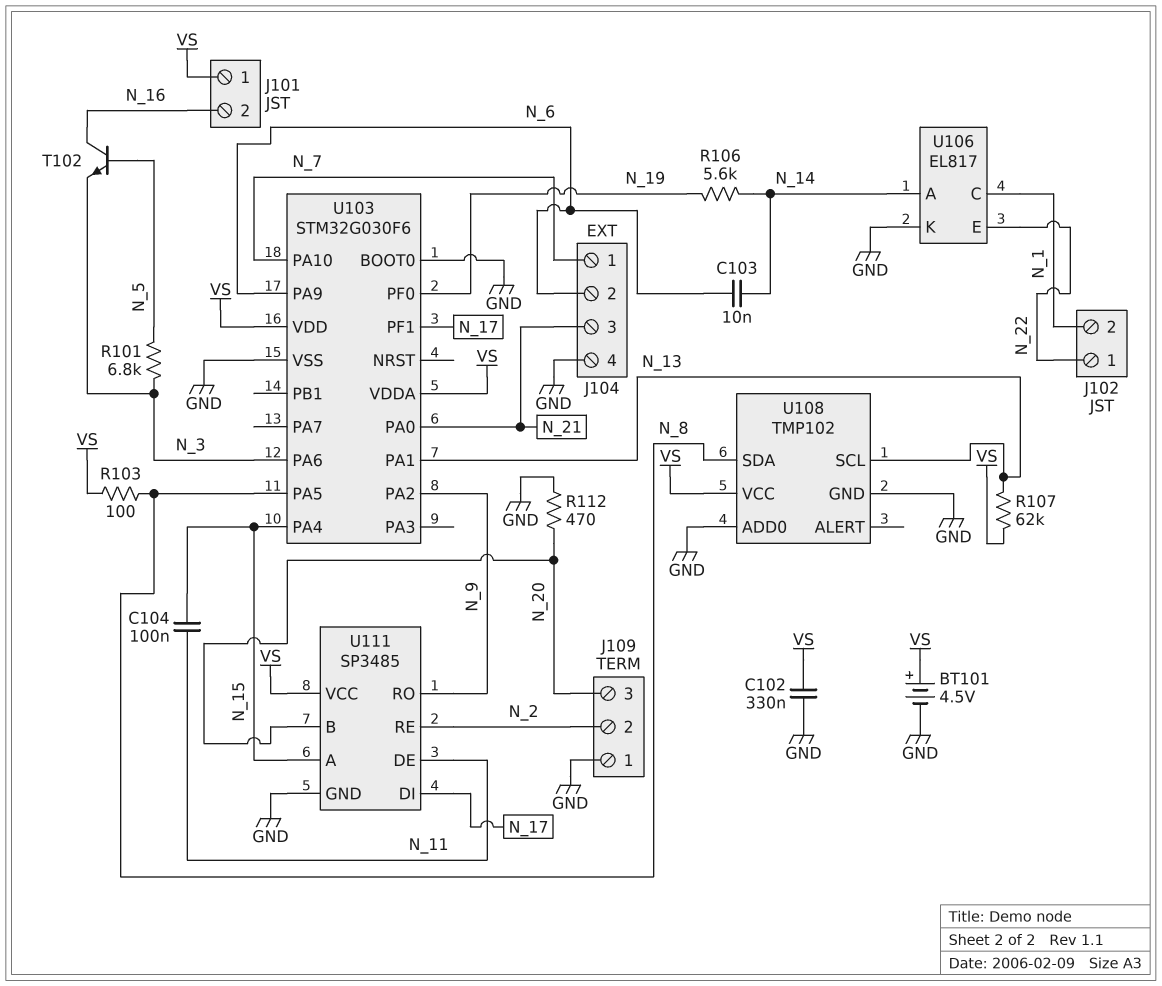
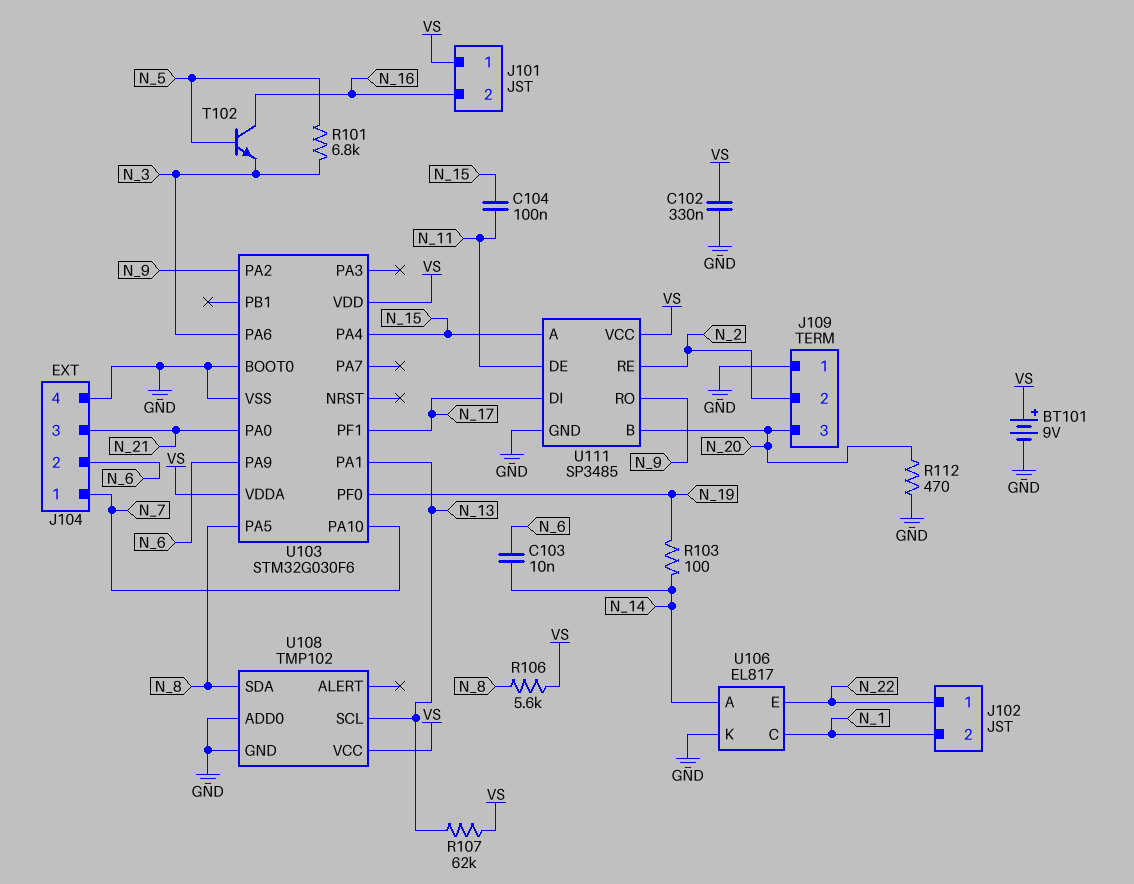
BT101: 4.5V (plus VS, minus GND) -> 9V (plus VS, minus GND)
R103: 100 (N_8, VS) -> 100 (N_14, N_19)
R106: 5.6k (N_14, N_19) -> 5.6k (N_8, VS)

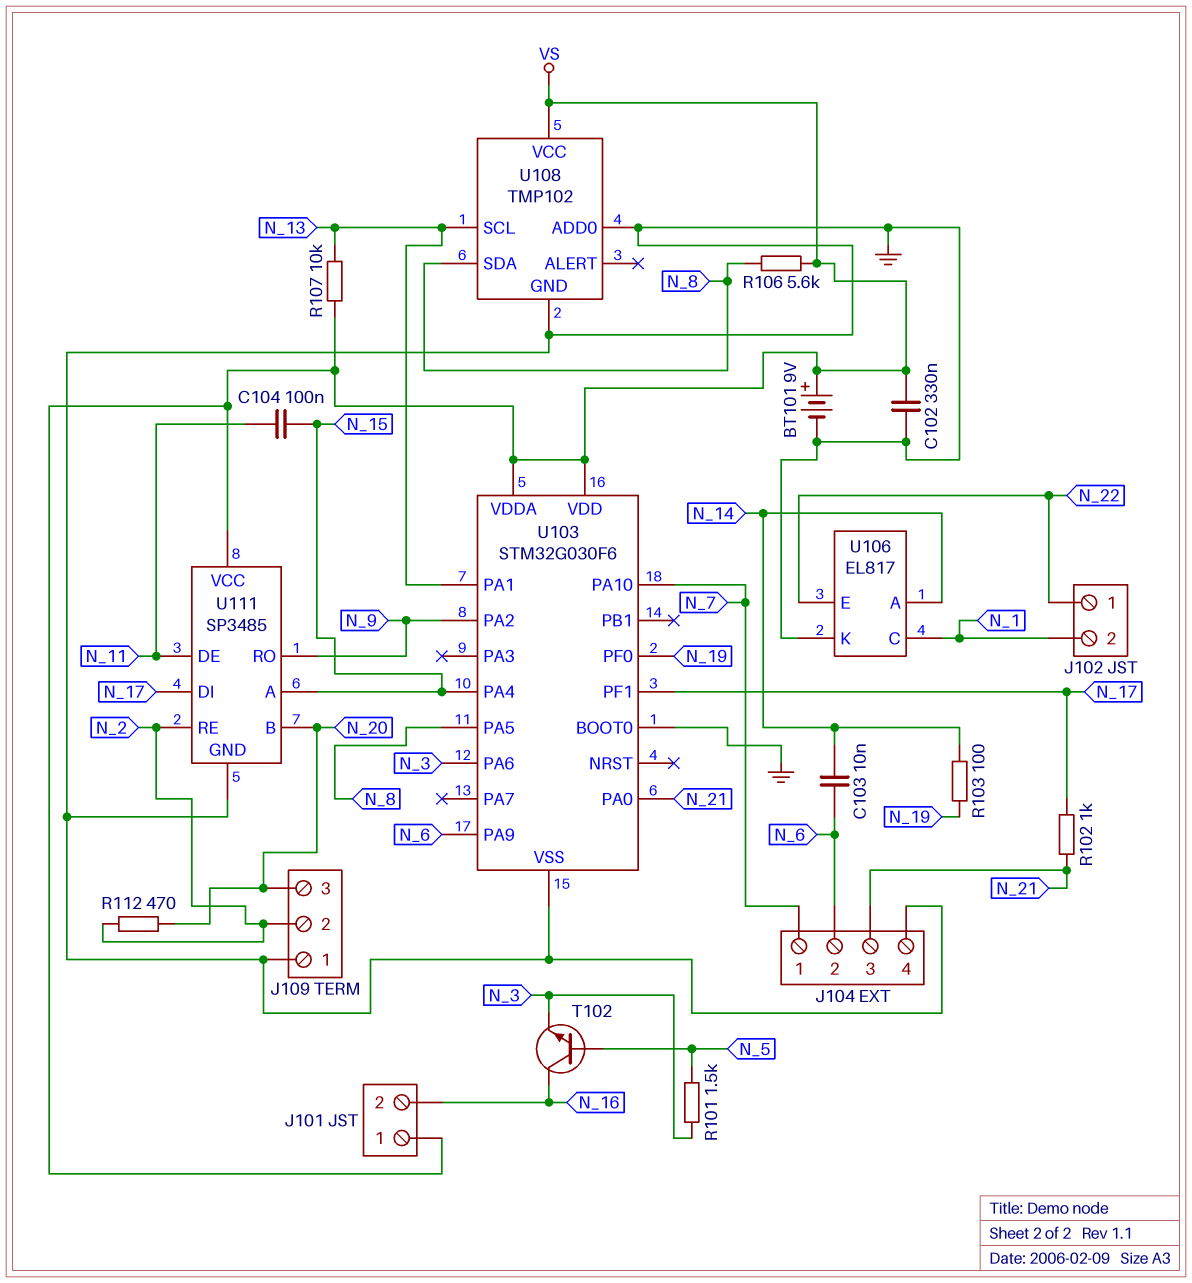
R101: 6.8k (N_3, N_5) -> 1.5k (N_3, N_5)
R102: none -> 1k (N_17, N_21)
R107: 62k (N_13, VS) -> 10k (N_13, VS)
R112: 470 (GND, N_20) -> 470 (N_2, N_20)

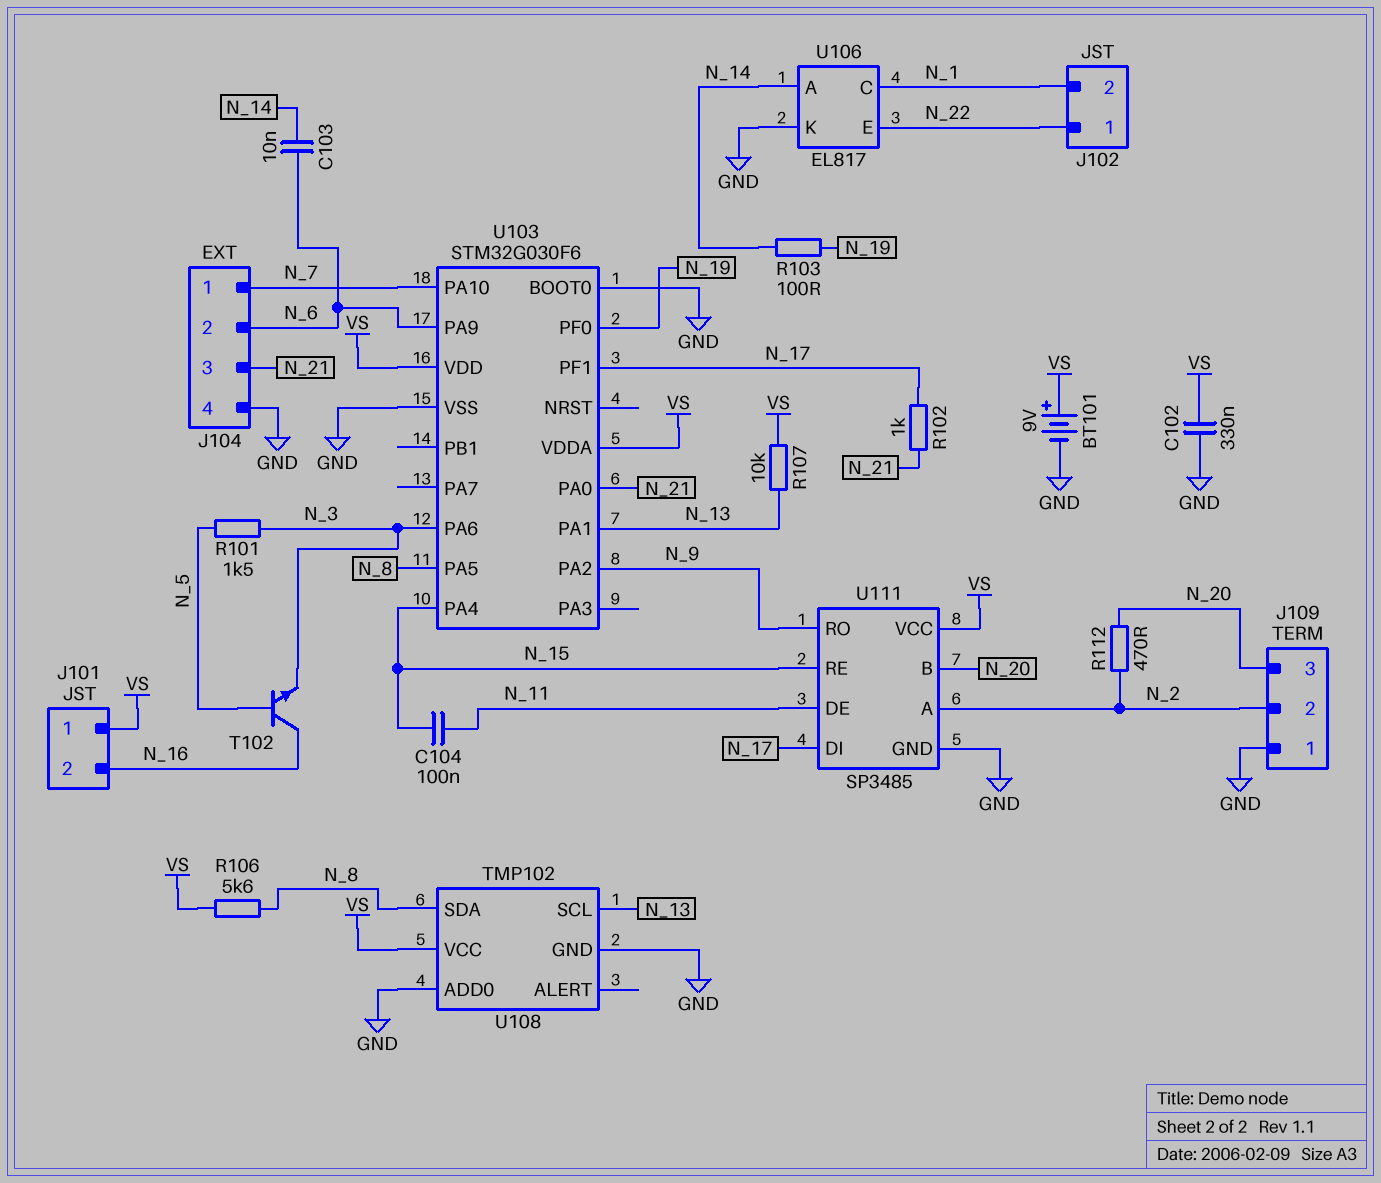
U111 pin A: N_15 -> N_2
U111 pin RE: N_2 -> N_15

